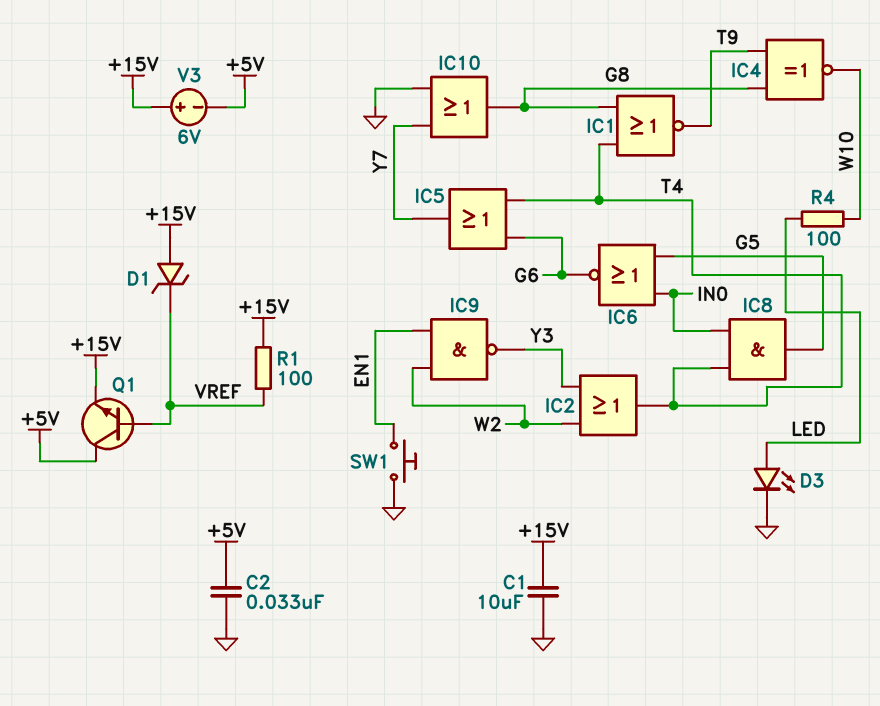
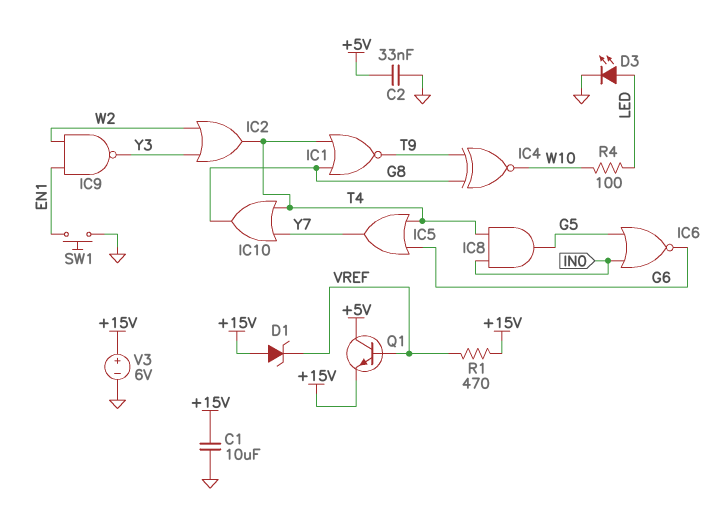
IC10: OR (in GND, in Y7, out G8) -> OR (in T4, in Y7, out G8)
R1: 100 (+15V, VREF) -> 470 (+15V, VREF)
V3: 6V (plus +15V, minus +5V) -> 6V (plus +15V, minus GND)

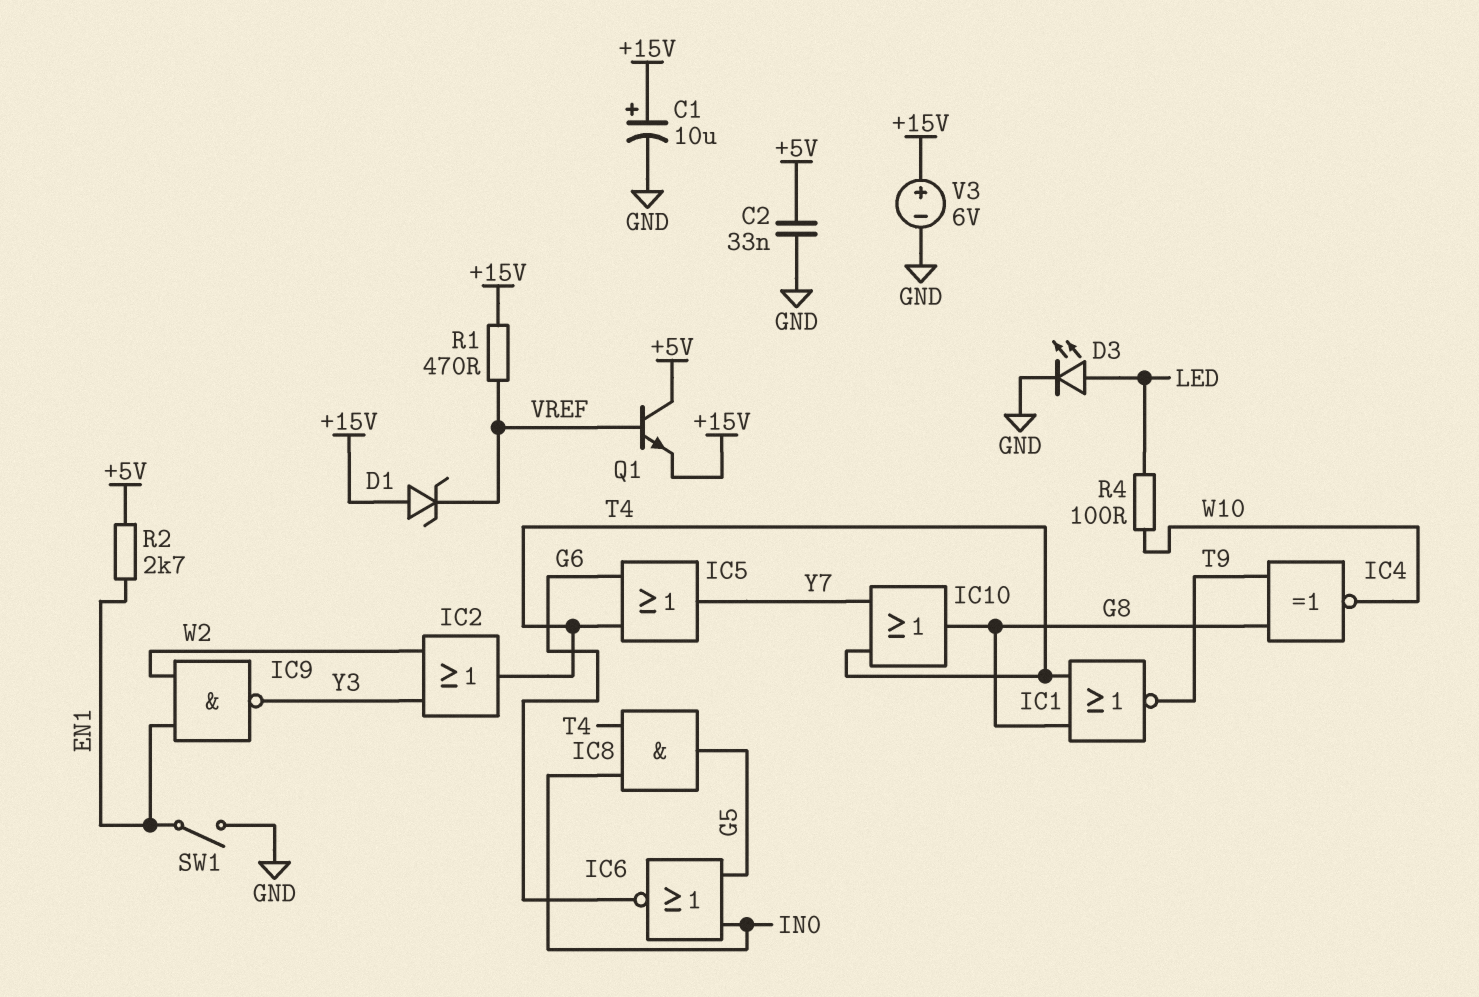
C1: 10uF (+15V, GND) -> 10uF (plus +15V, minus GND)
R2: none -> 2.7k (+5V, EN1)
SW1: button (EN1, GND) -> switch (EN1, GND)

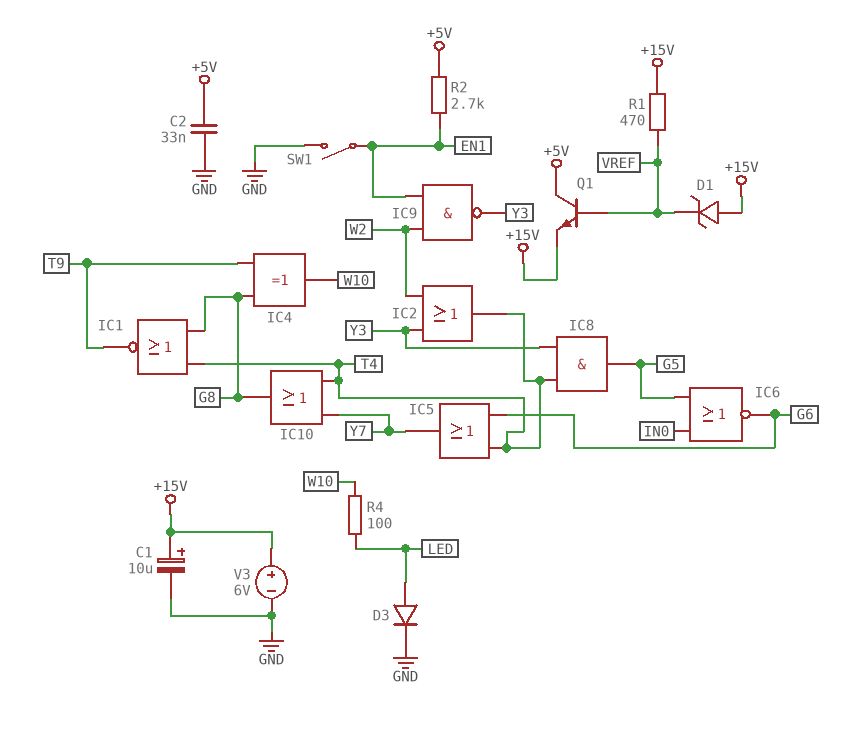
D3: LED (A LED, K GND) -> diode (A LED, K GND)
IC4: XNOR (in G8, in T9, out W10) -> XOR (in G8, in T9, out W10)
IC8: AND (in IN0, in T4, out G5) -> AND (in T4, in Y3, out G5)

